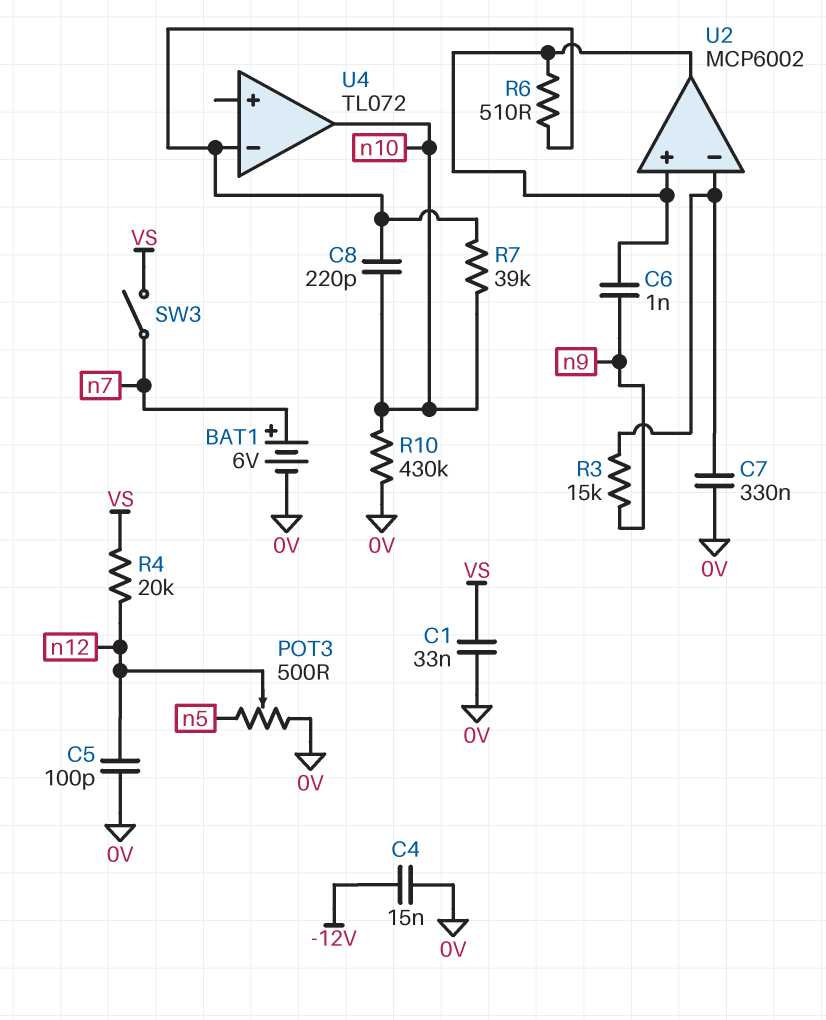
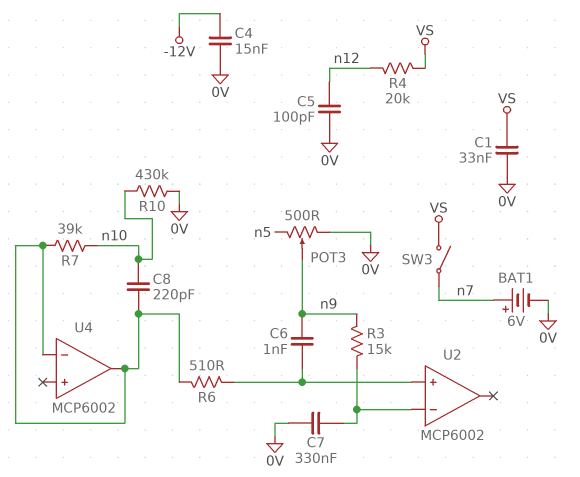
POT3: 500 (0V, n5, wiper n12) -> 500 (0V, n5, wiper n9)
U2 pin out: U2/in+ -> none
U4: TL072 -> MCP6002
U4 pin out: n10 -> U4/in-

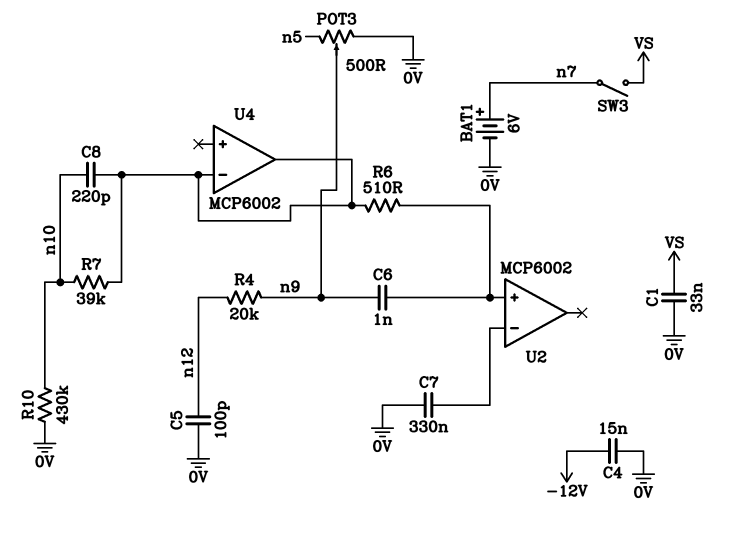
R3: 15k (U2/in-, n9) -> none
R4: 20k (VS, n12) -> 20k (n9, n12)

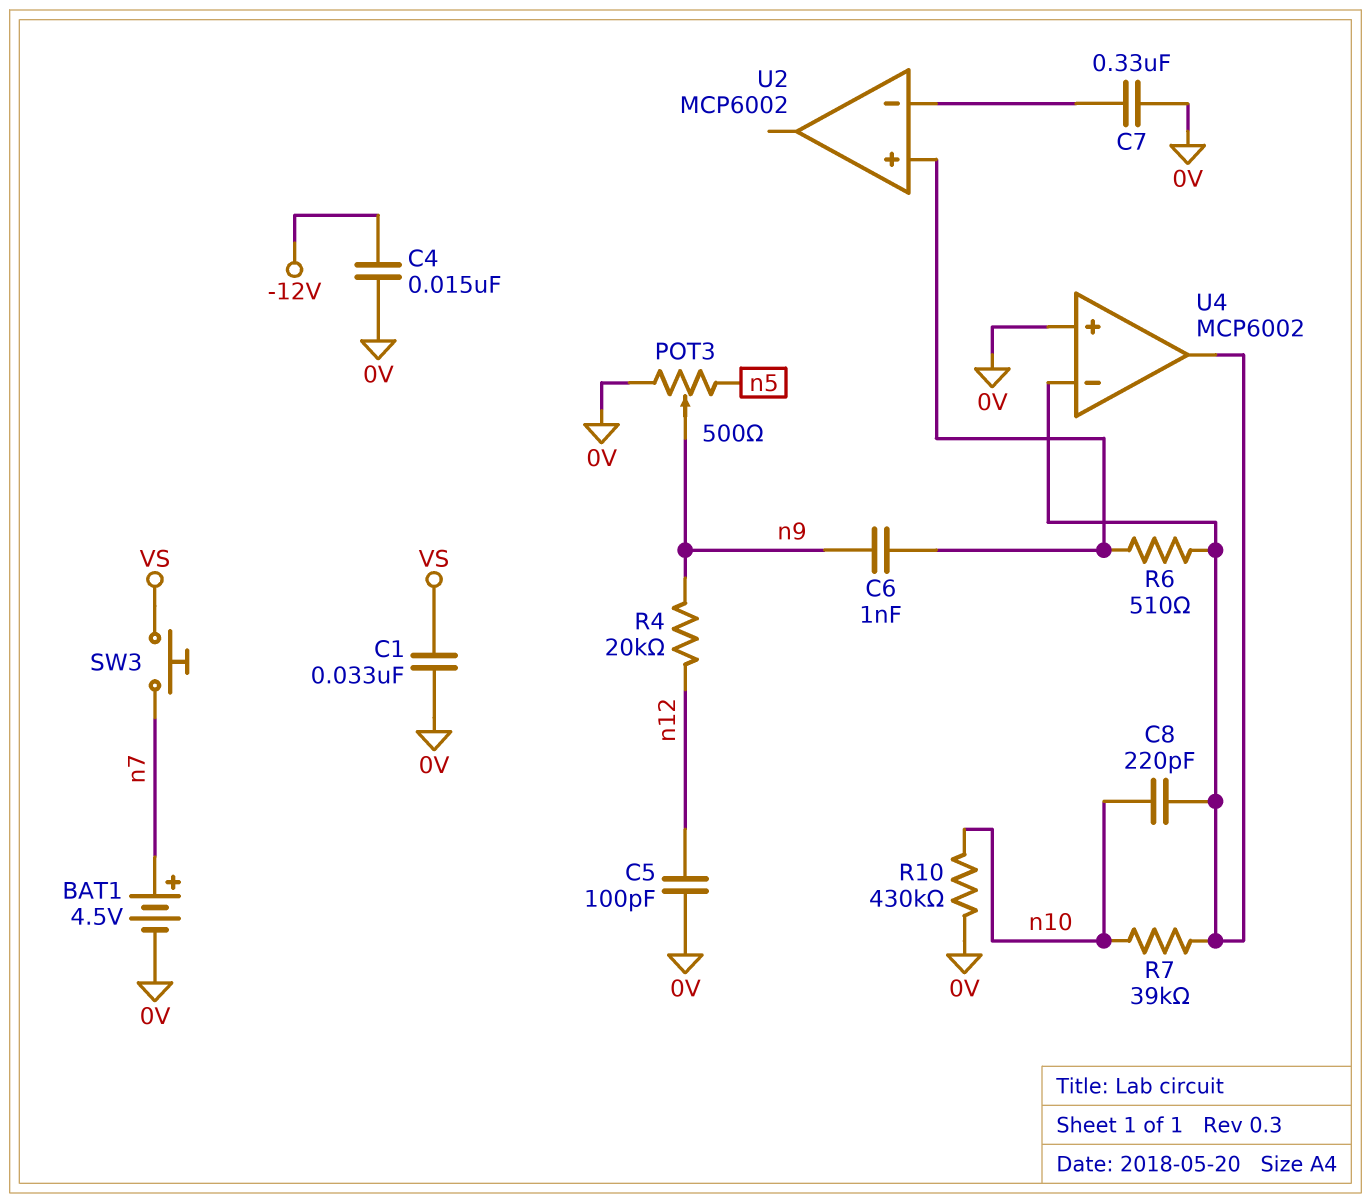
BAT1: 6V (plus n7, minus 0V) -> 4.5V (plus n7, minus 0V)
SW3: switch (VS, n7) -> button (VS, n7)
U4 pin in+: none -> 0V

